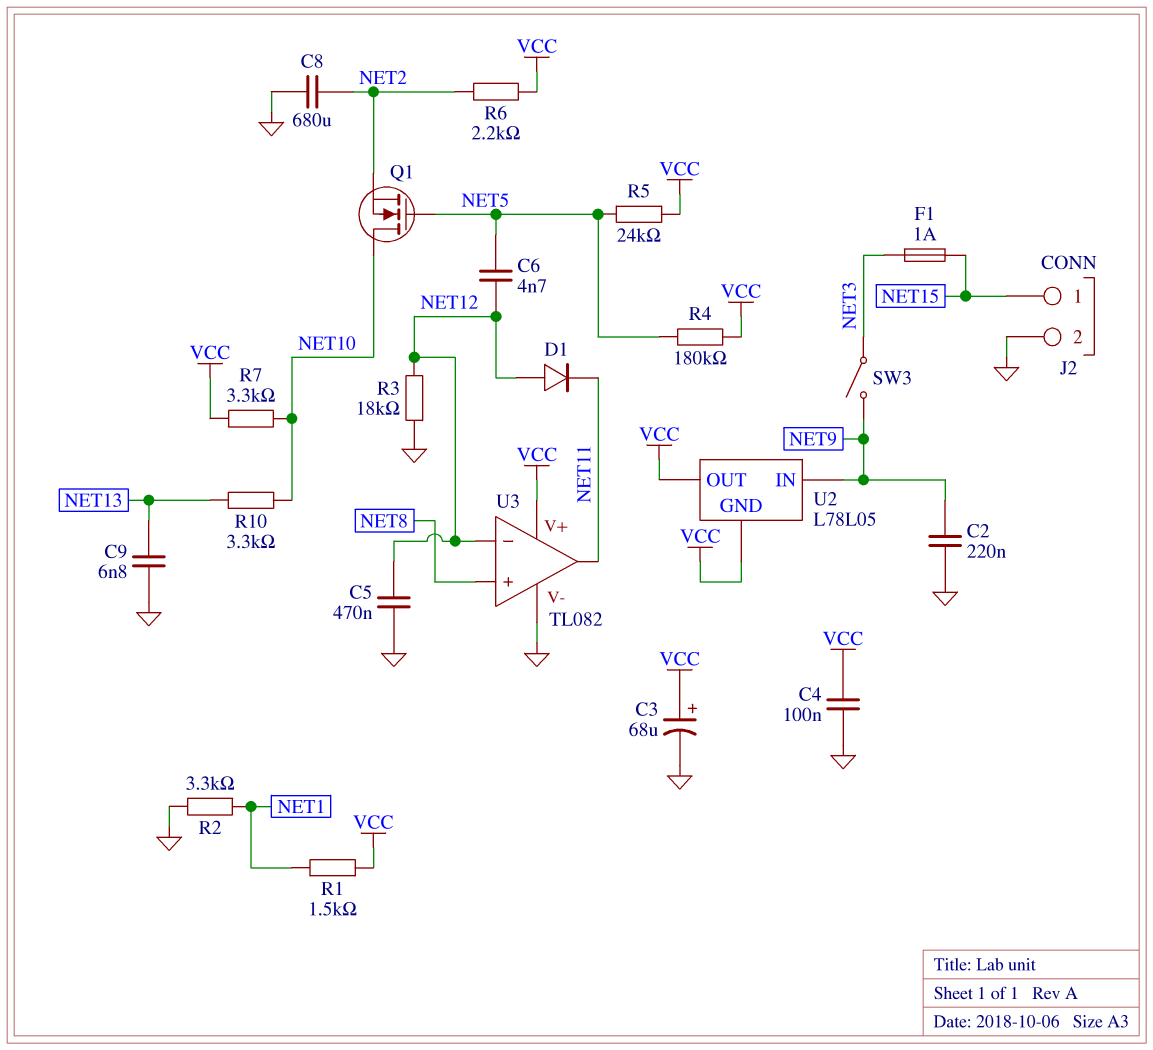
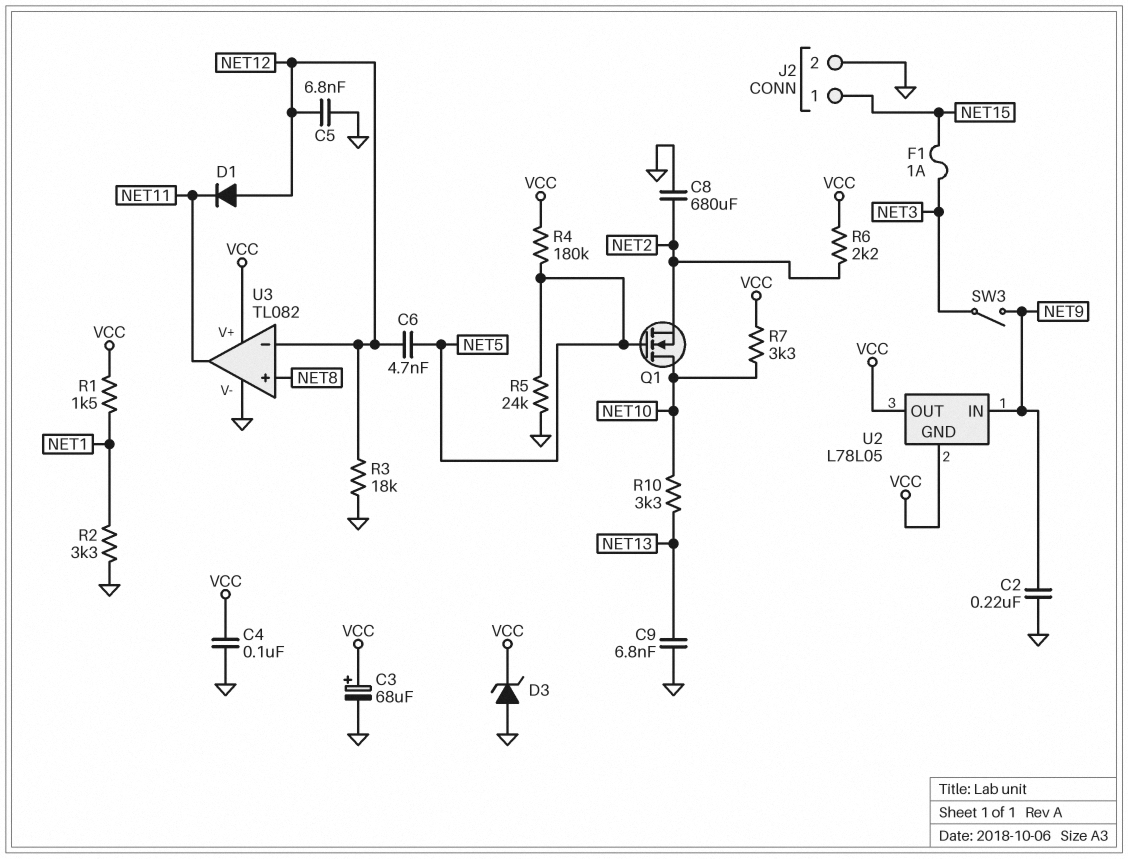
C5: 470nF (GND, NET12) -> 6.8nF (GND, NET12)
D3: none -> zener (A GND, K VCC)
R5: 24k (NET5, VCC) -> 24k (GND, NET5)

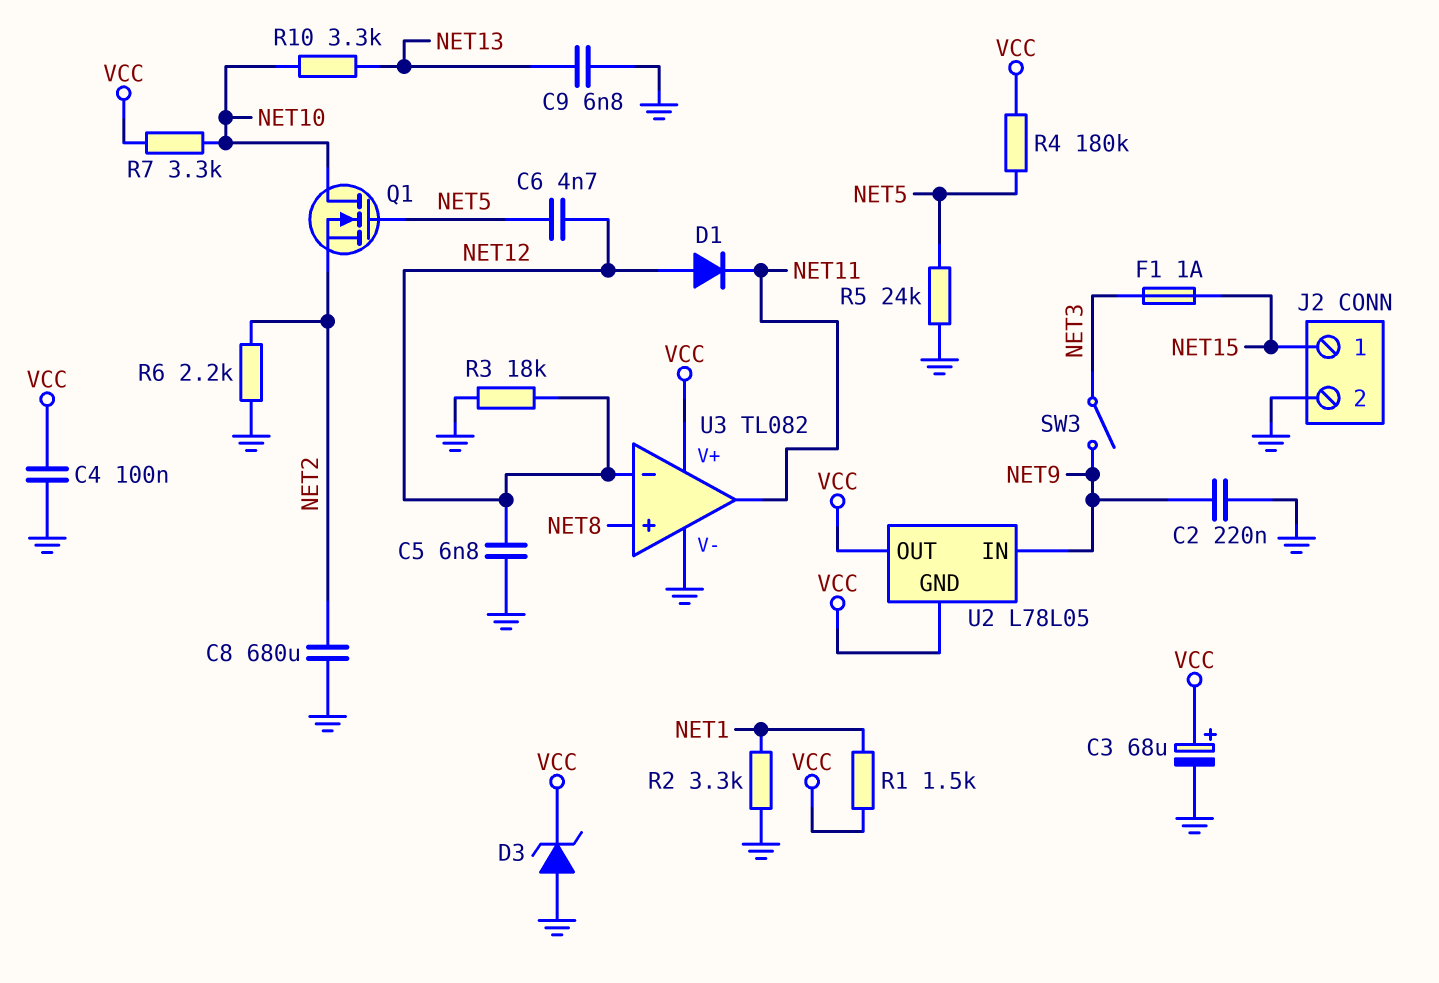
R6: 2.2k (NET2, VCC) -> 2.2k (GND, NET2)

